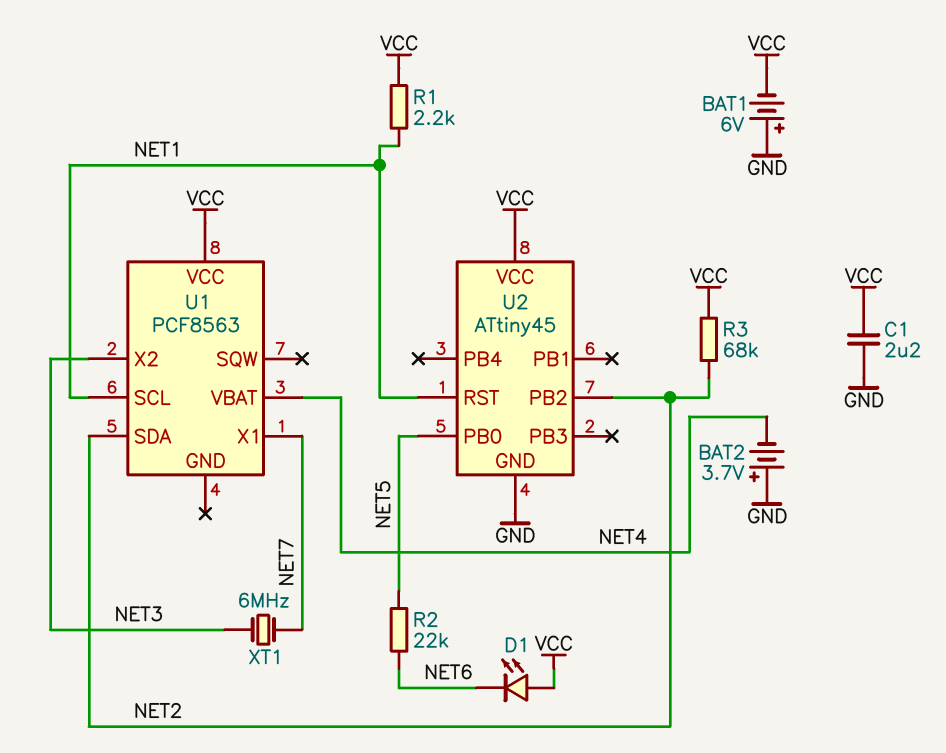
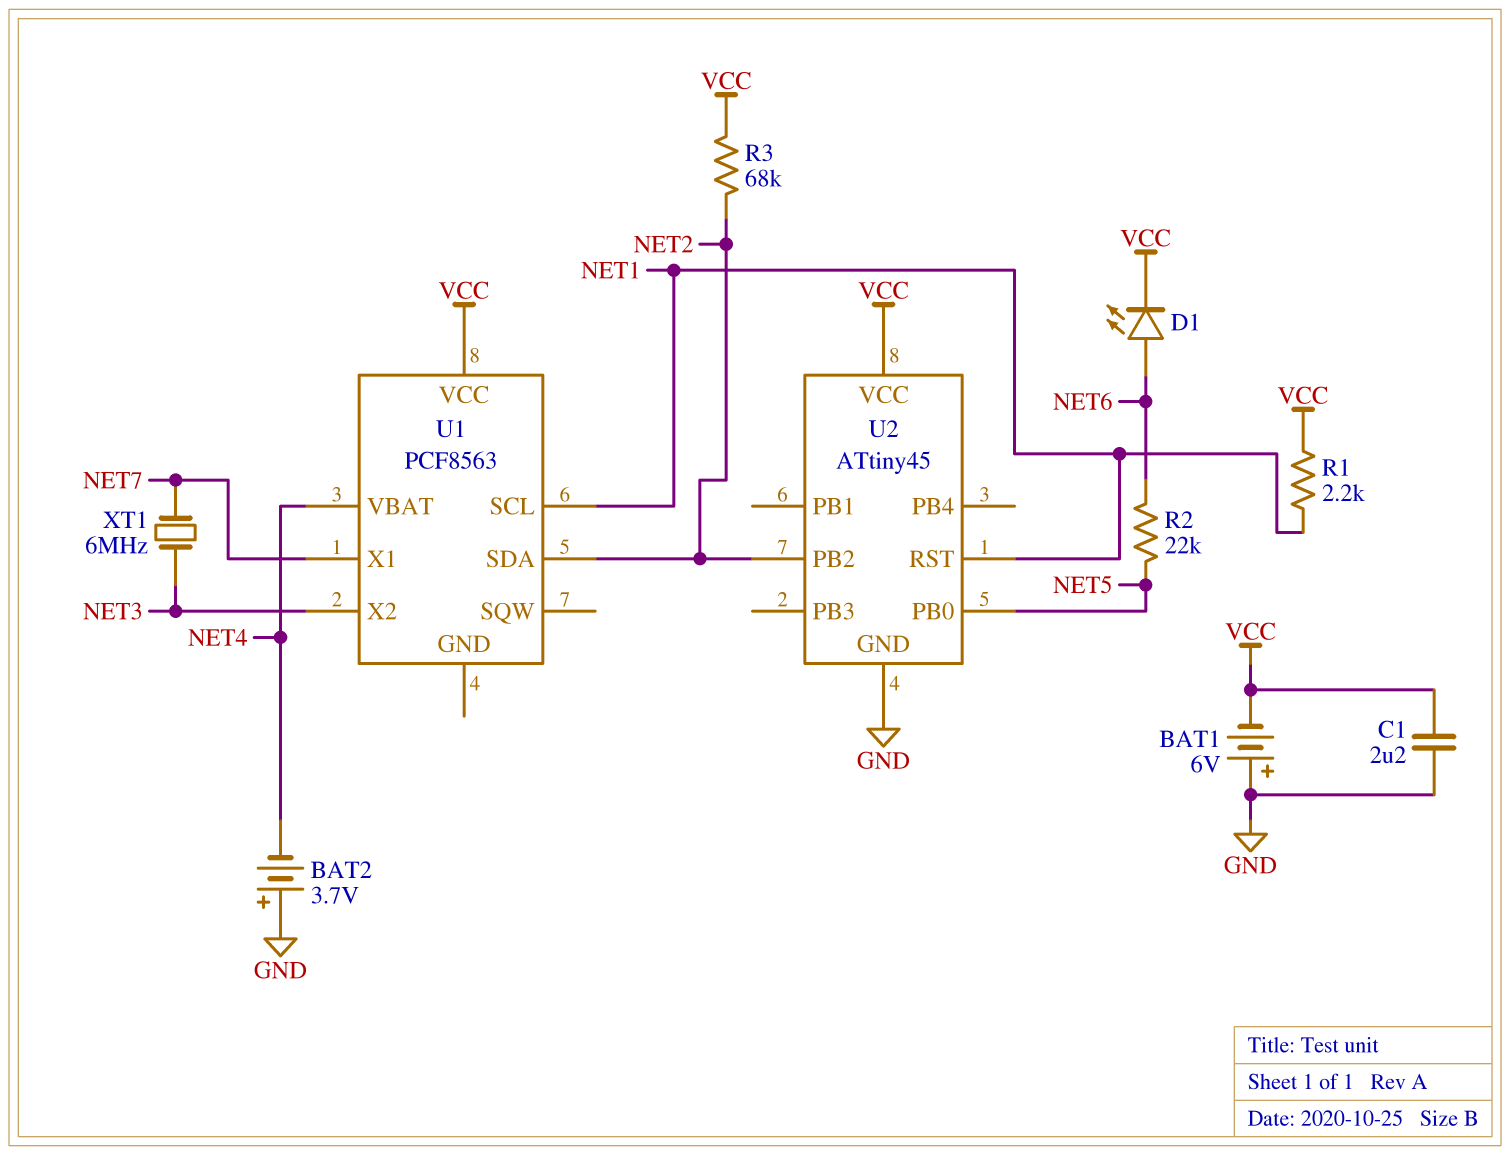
D1: LED (A VCC, K NET6) -> LED (A NET6, K VCC)

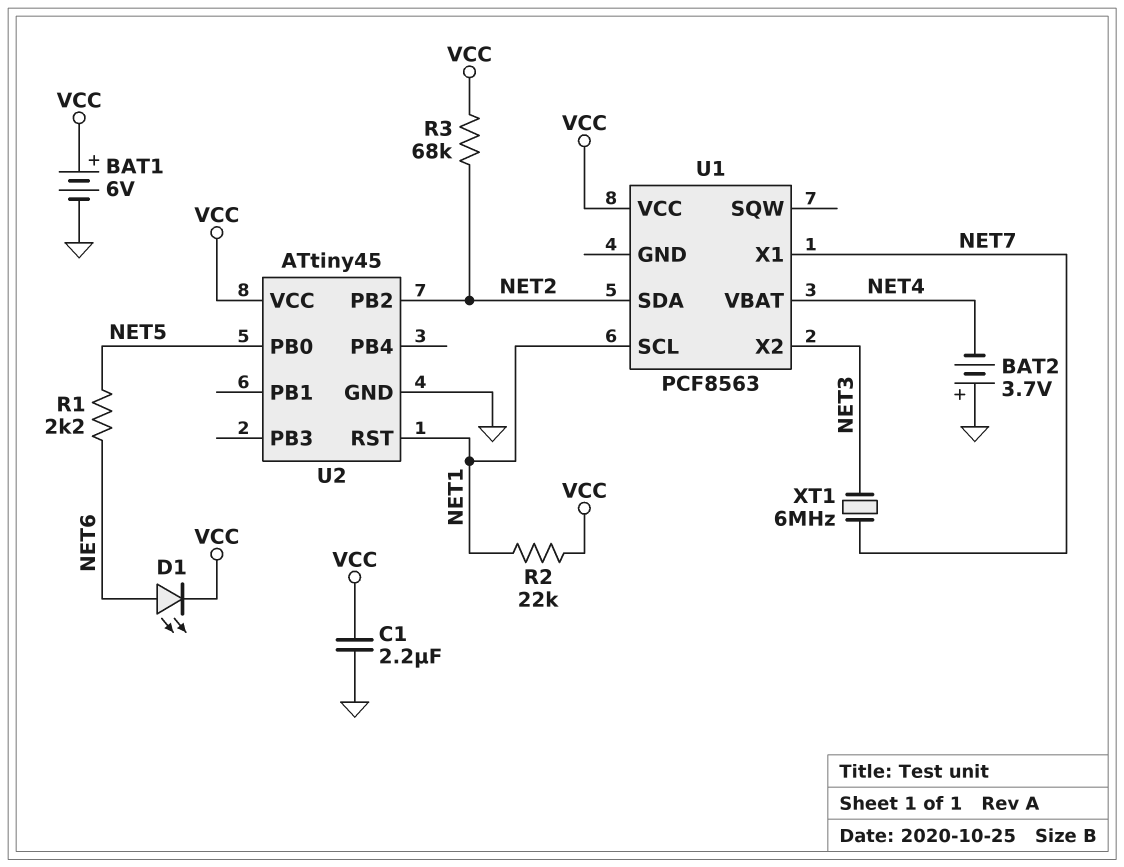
BAT1: 6V (plus GND, minus VCC) -> 6V (plus VCC, minus GND)
R1: 2.2k (NET1, VCC) -> 2.2k (NET5, NET6)
R2: 22k (NET5, NET6) -> 22k (NET1, VCC)

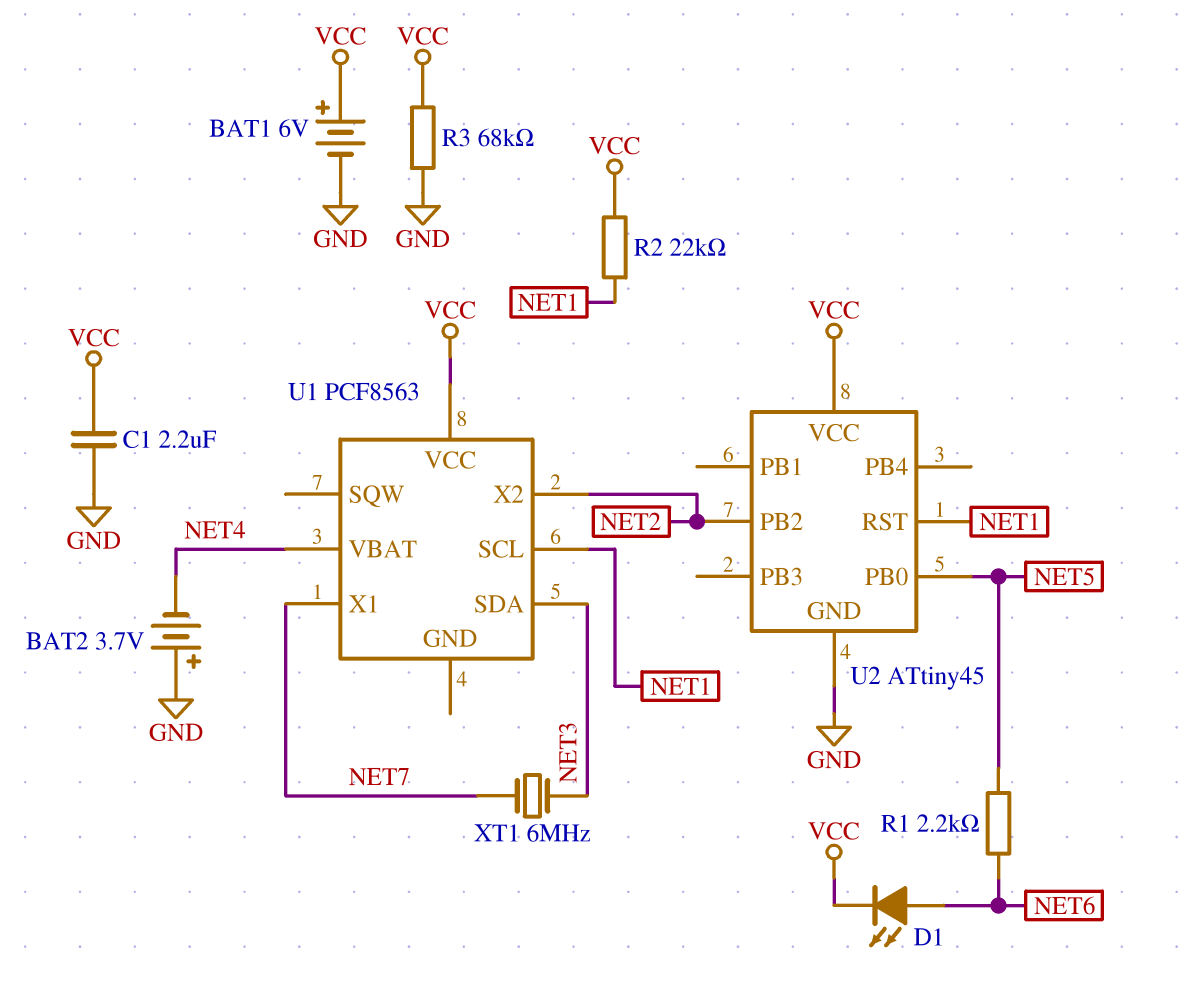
R3: 68k (NET2, VCC) -> 68k (GND, VCC)
U1 pin SDA: NET2 -> NET3
U1 pin X2: NET3 -> NET2

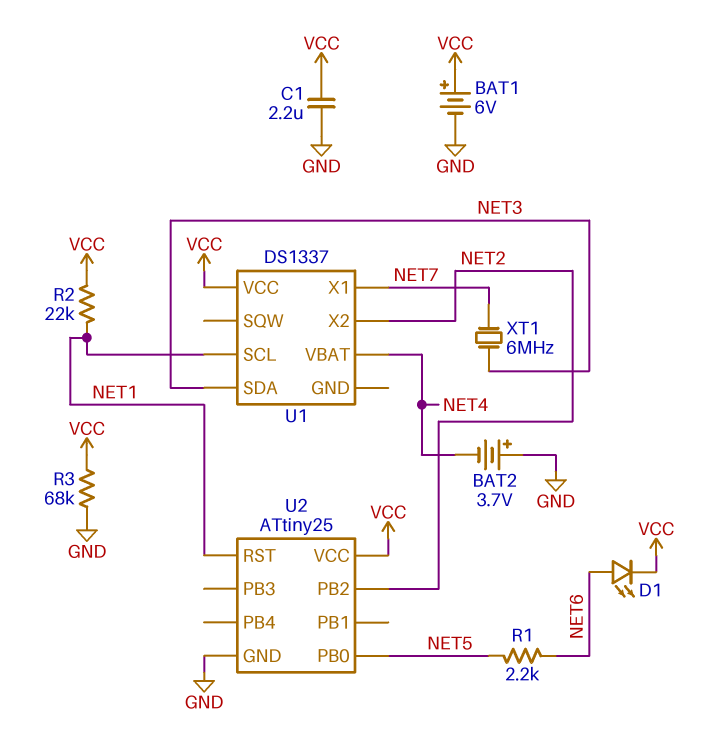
U1: PCF8563 -> DS1337
U2: ATtiny45 -> ATtiny25

